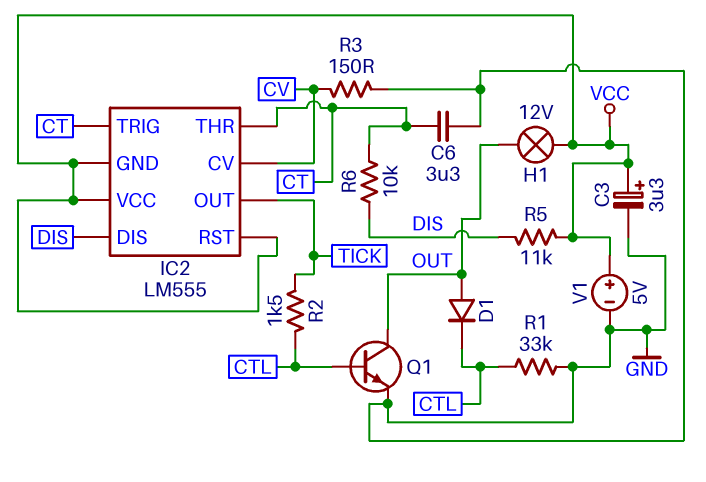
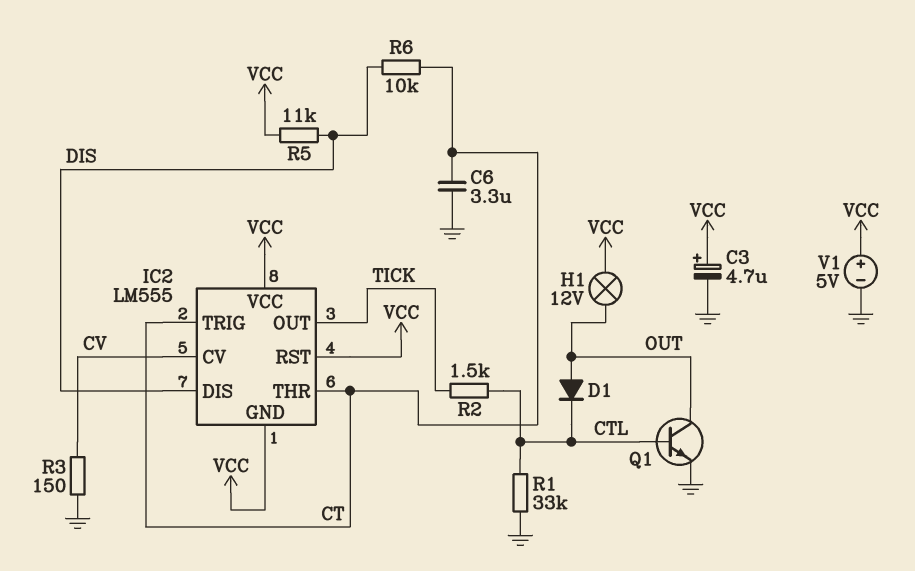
C3: 3.3uF (plus VCC, minus GND) -> 4.7uF (plus VCC, minus GND)

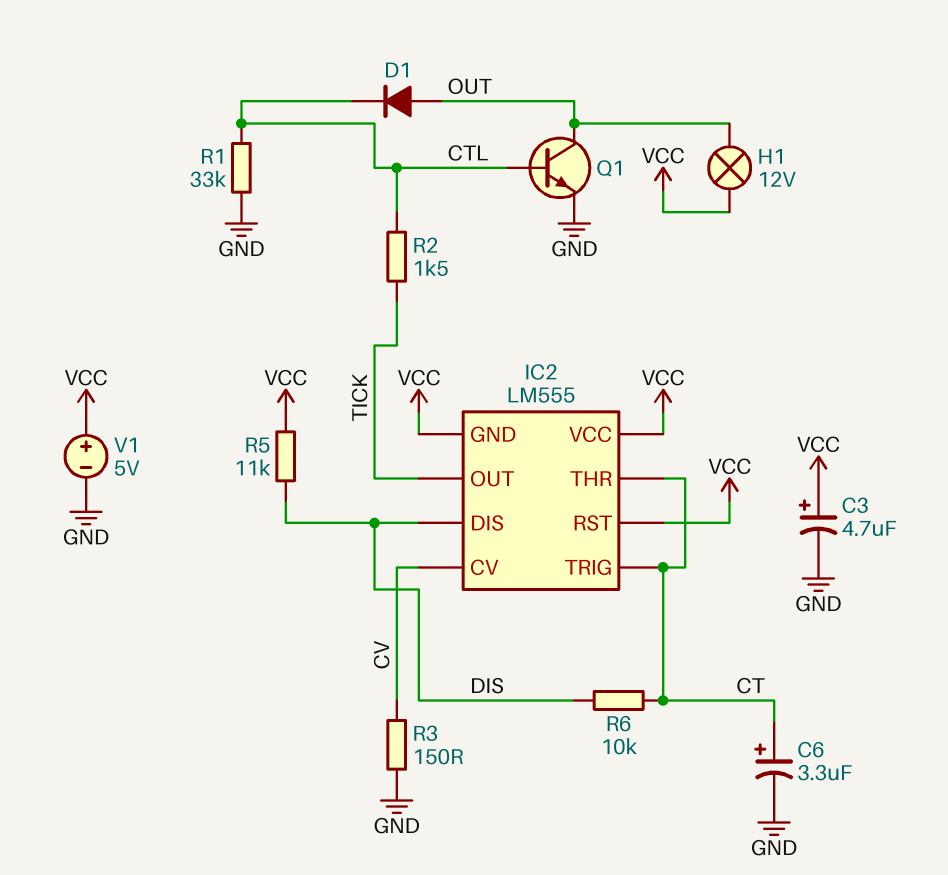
C6: 3.3uF (CT, GND) -> 3.3uF (plus CT, minus GND)

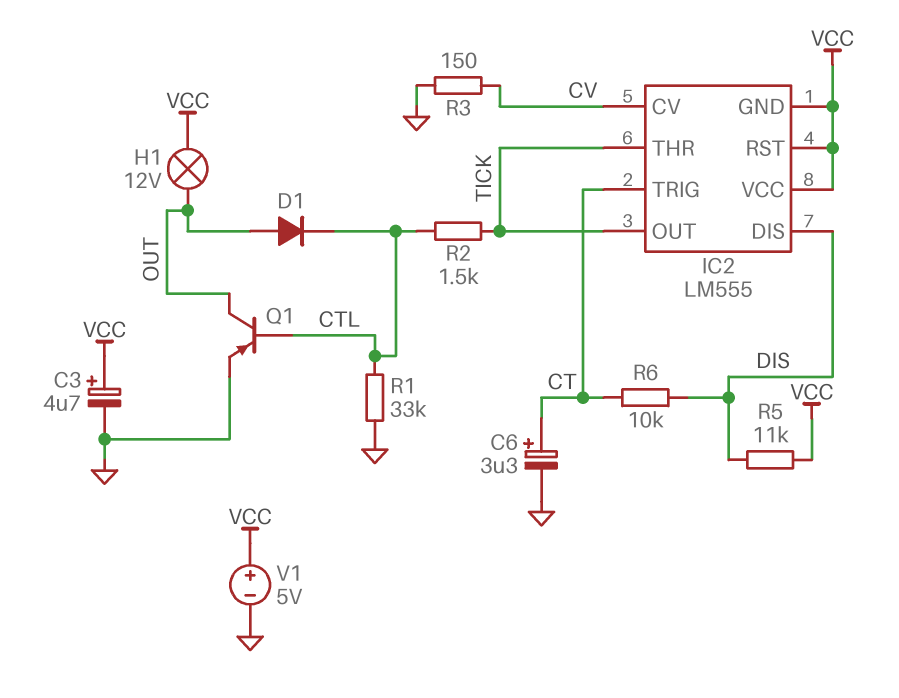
IC2 pin THR: CT -> TICK
Q1: NPN (B CTL, C OUT, E GND) -> PNP (B CTL, C OUT, E GND)

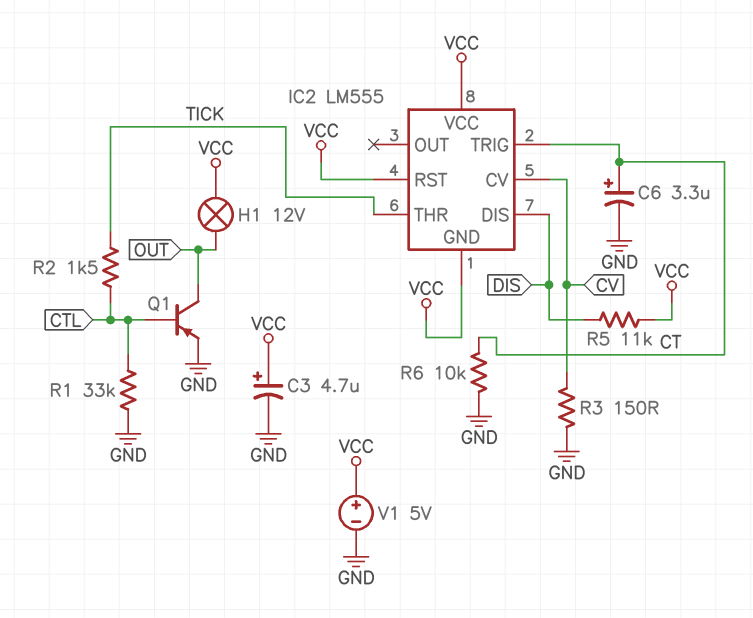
D1: diode (A OUT, K CTL) -> none
IC2 pin OUT: TICK -> none
R6: 10k (CT, DIS) -> 10k (CT, GND)

